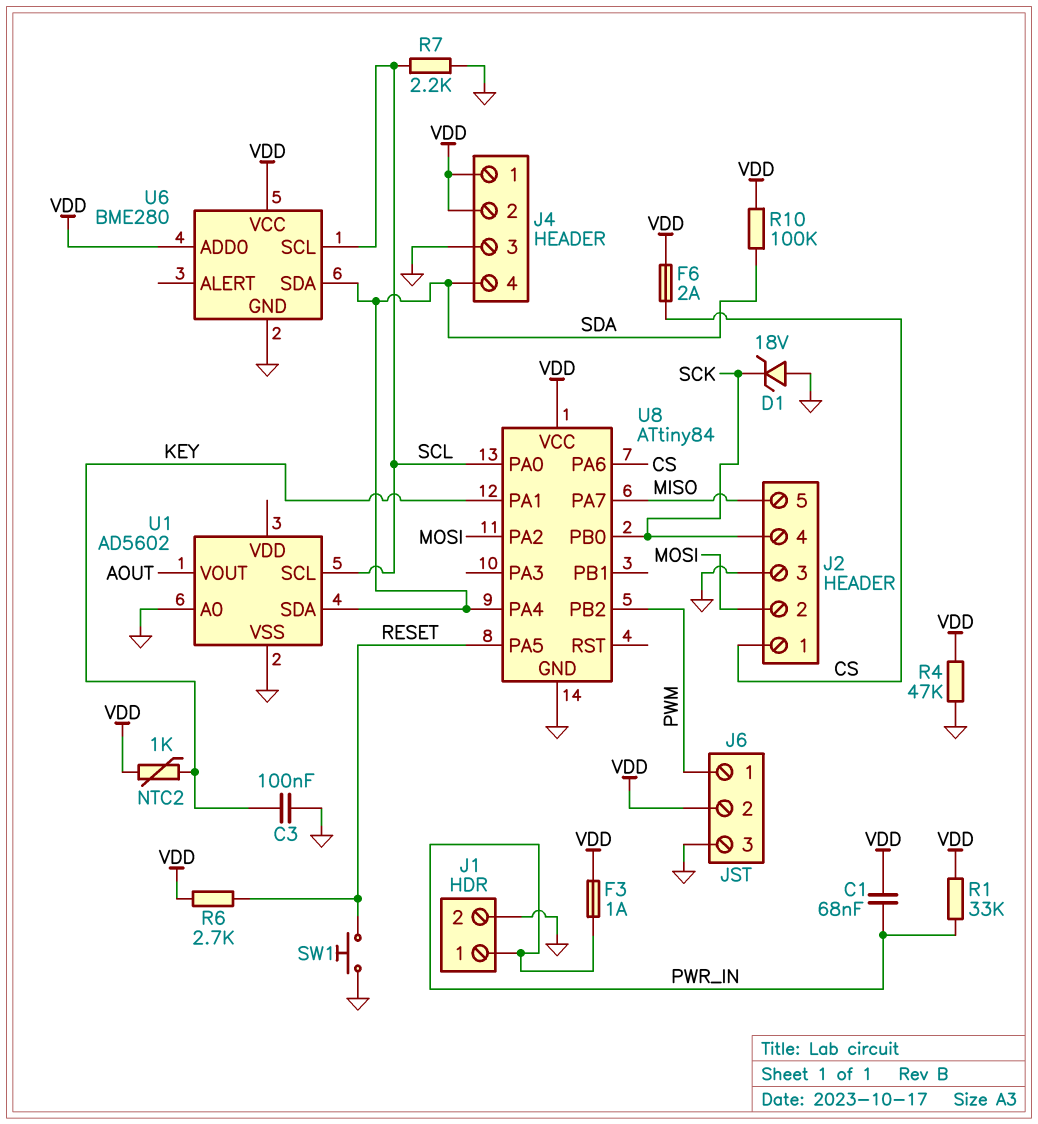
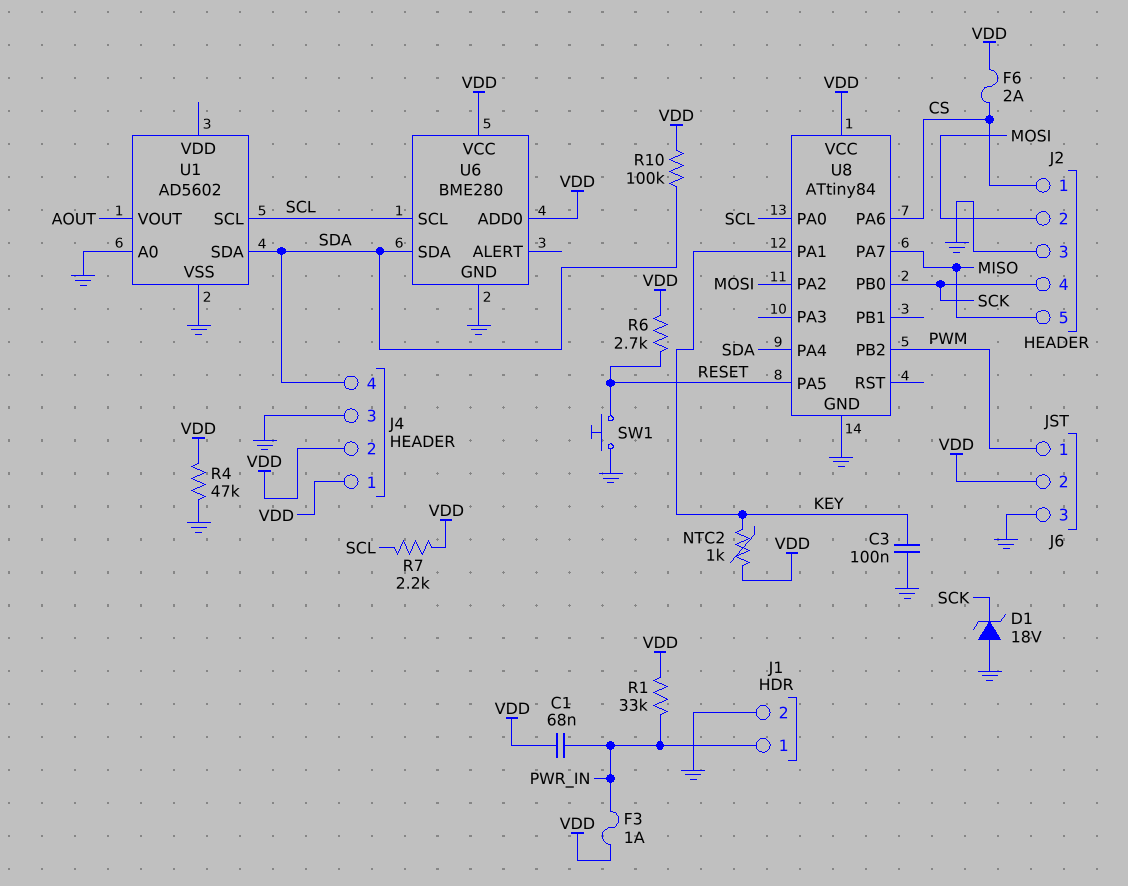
R7: 2.2k (GND, SCL) -> 2.2k (SCL, VDD)

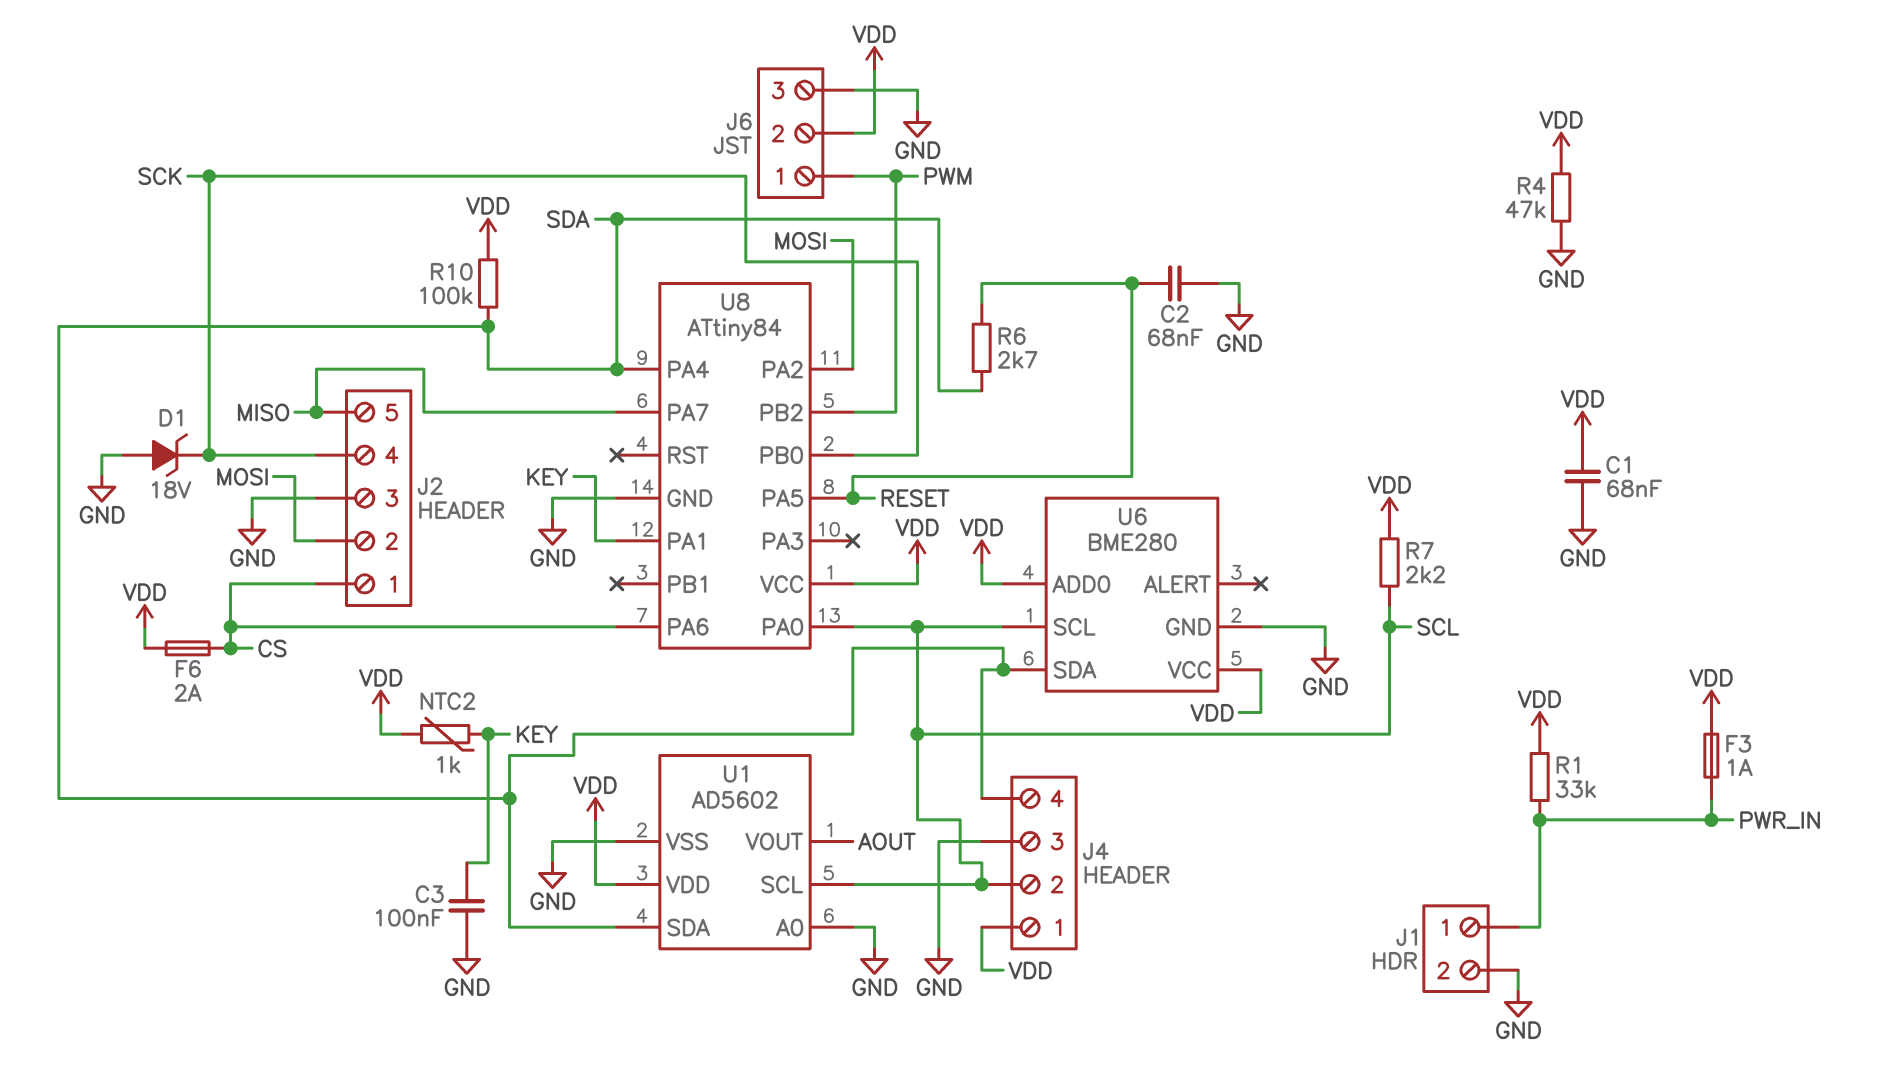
C1: 68nF (PWR_IN, VDD) -> 68nF (GND, VDD)
C2: none -> 68nF (GND, RESET)
J4 pin 2: VDD -> SCL
R6: 2.7k (RESET, VDD) -> 2.7k (RESET, SDA)
SW1: button (GND, RESET) -> none
U1 pin VDD: none -> VDD

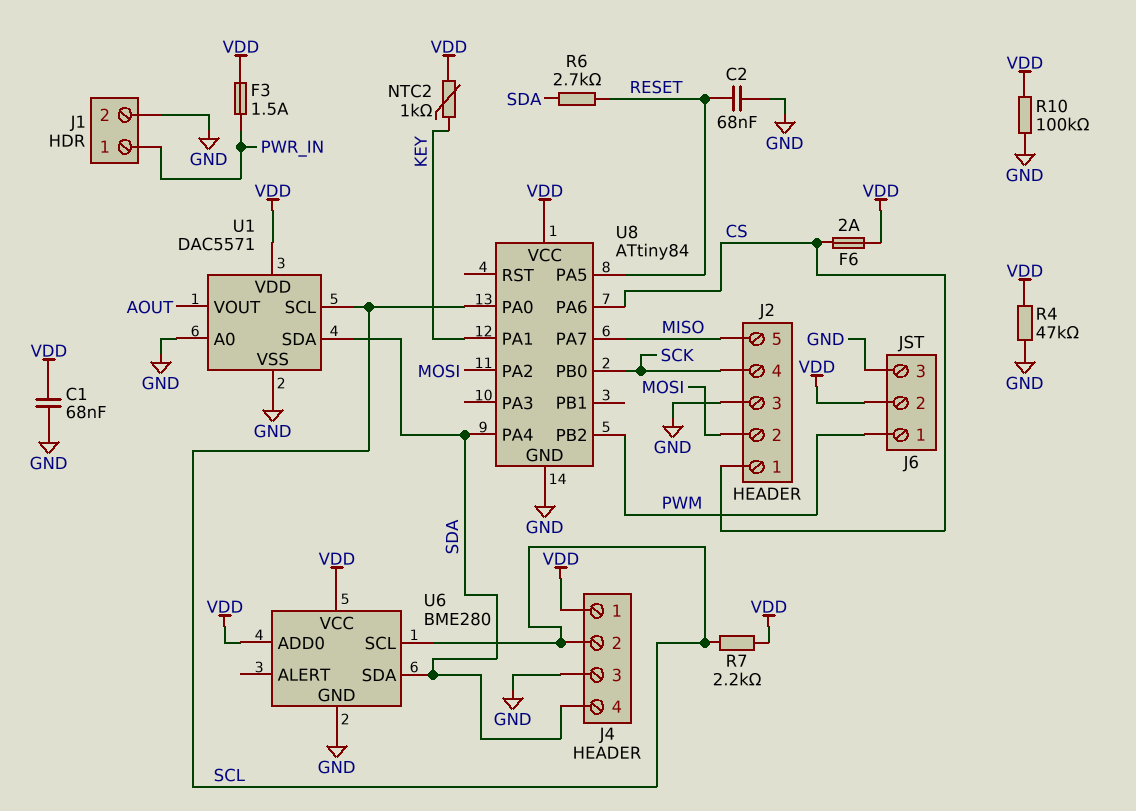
C3: 100nF (GND, KEY) -> none
D1: zener 18V (A GND, K SCK) -> none
F3: 1A (PWR_IN, VDD) -> 1.5A (PWR_IN, VDD)
R1: 33k (PWR_IN, VDD) -> none
R10: 100k (SDA, VDD) -> 100k (GND, VDD)
U1: AD5602 -> DAC5571

